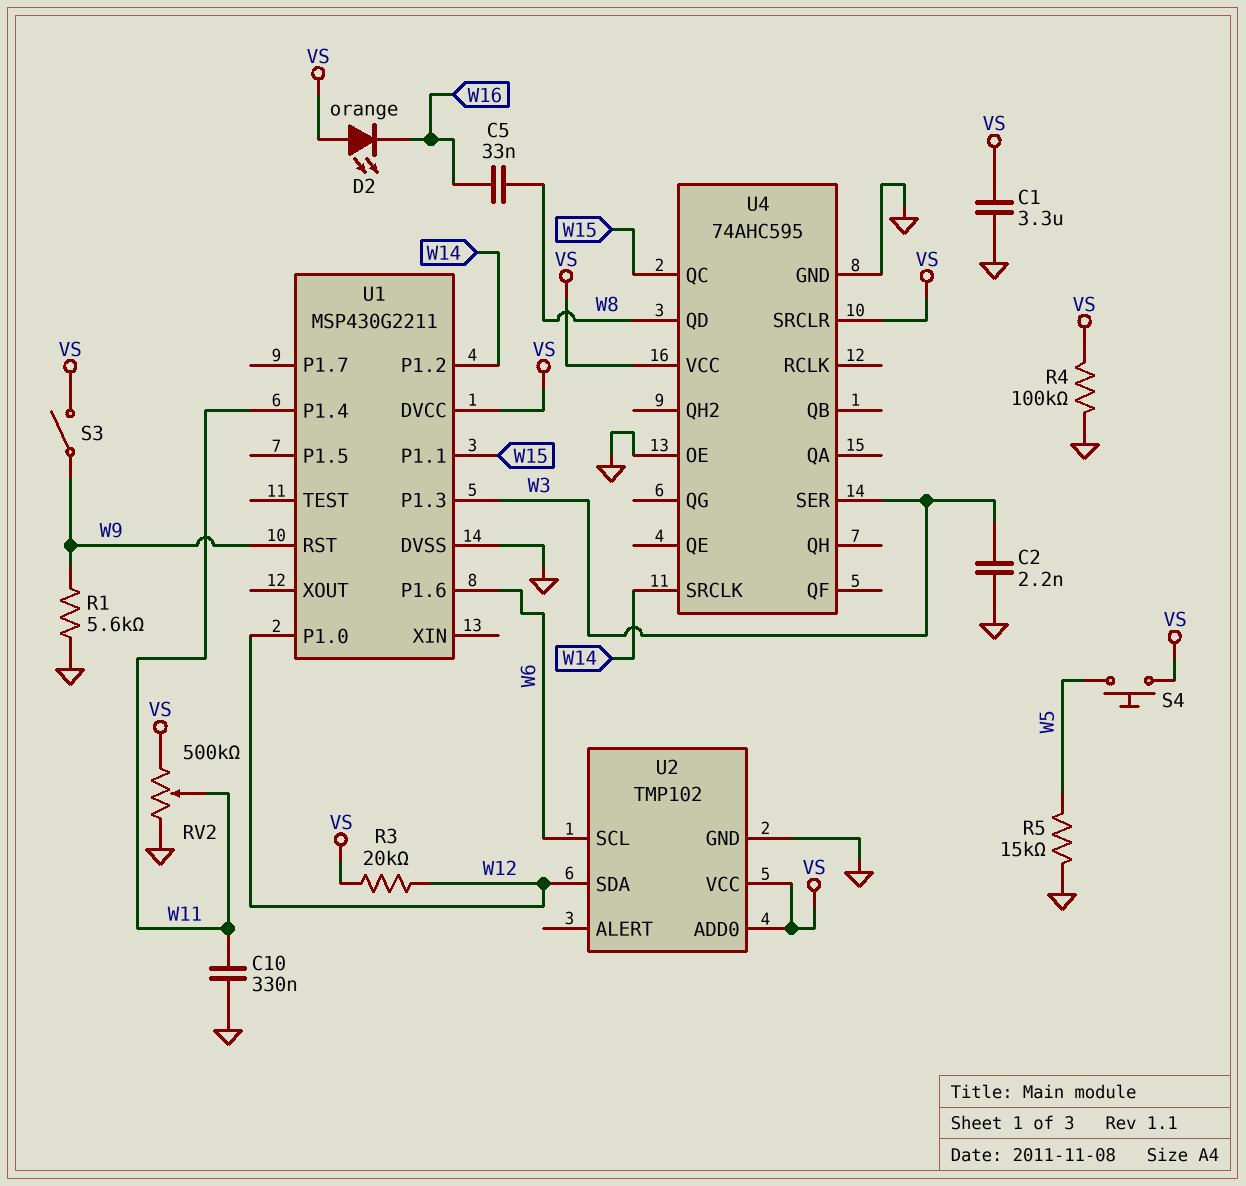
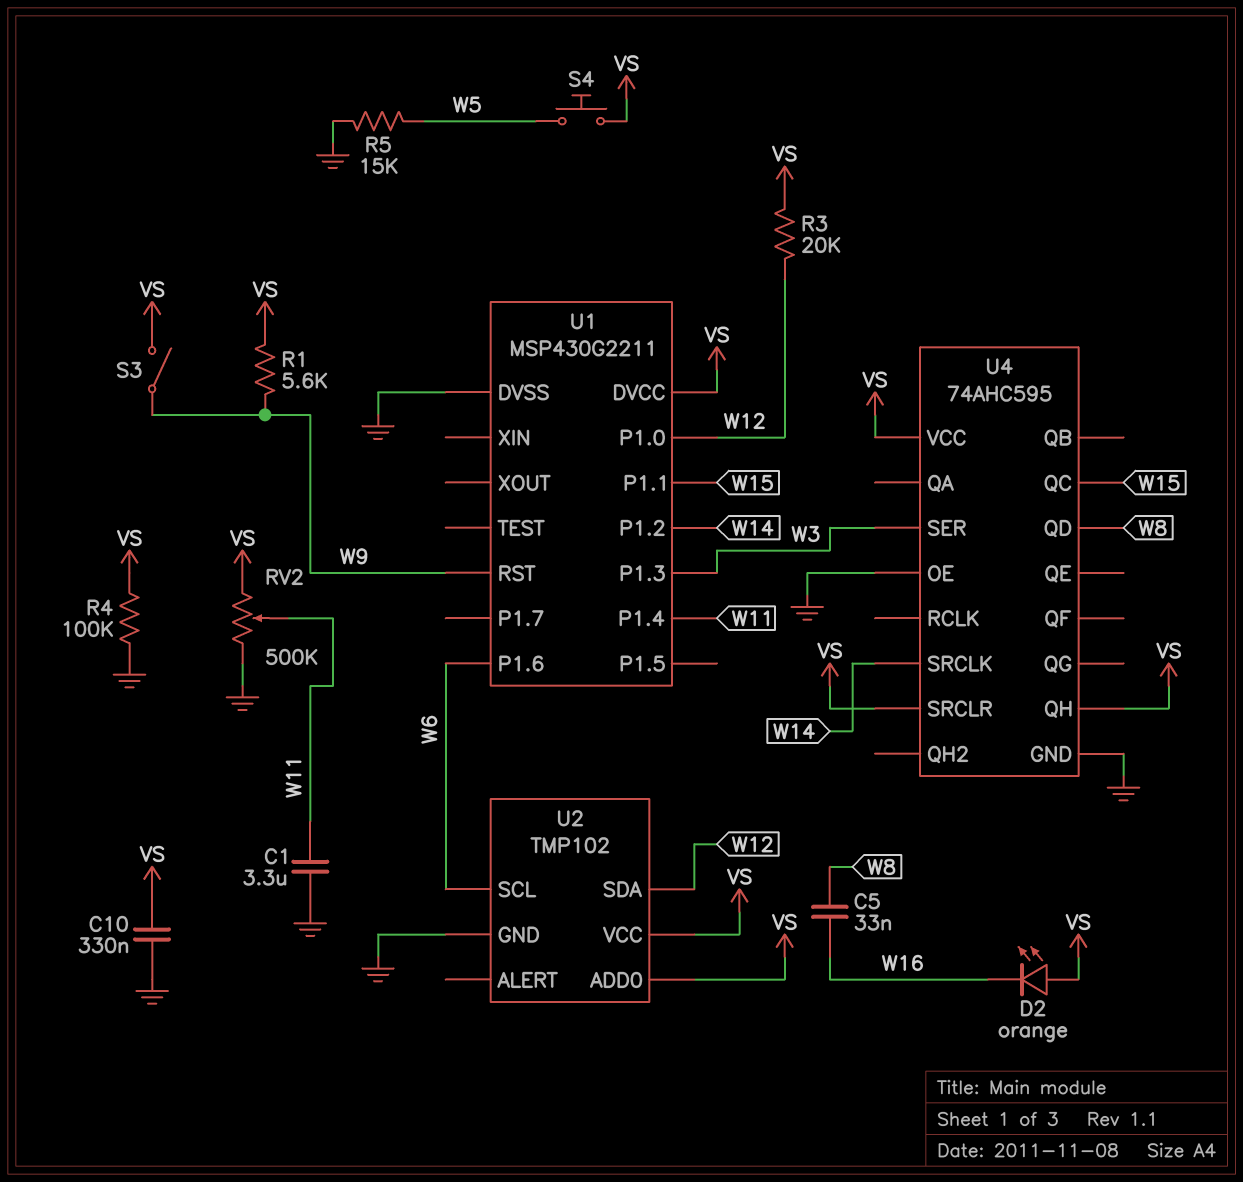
C1: 3.3uF (GND, VS) -> 3.3uF (GND, W11)
C2: 2.2nF (GND, W3) -> none
C10: 330nF (GND, W11) -> 330nF (GND, VS)
R1: 5.6k (GND, W9) -> 5.6k (VS, W9)
U4 pin QH: none -> VS

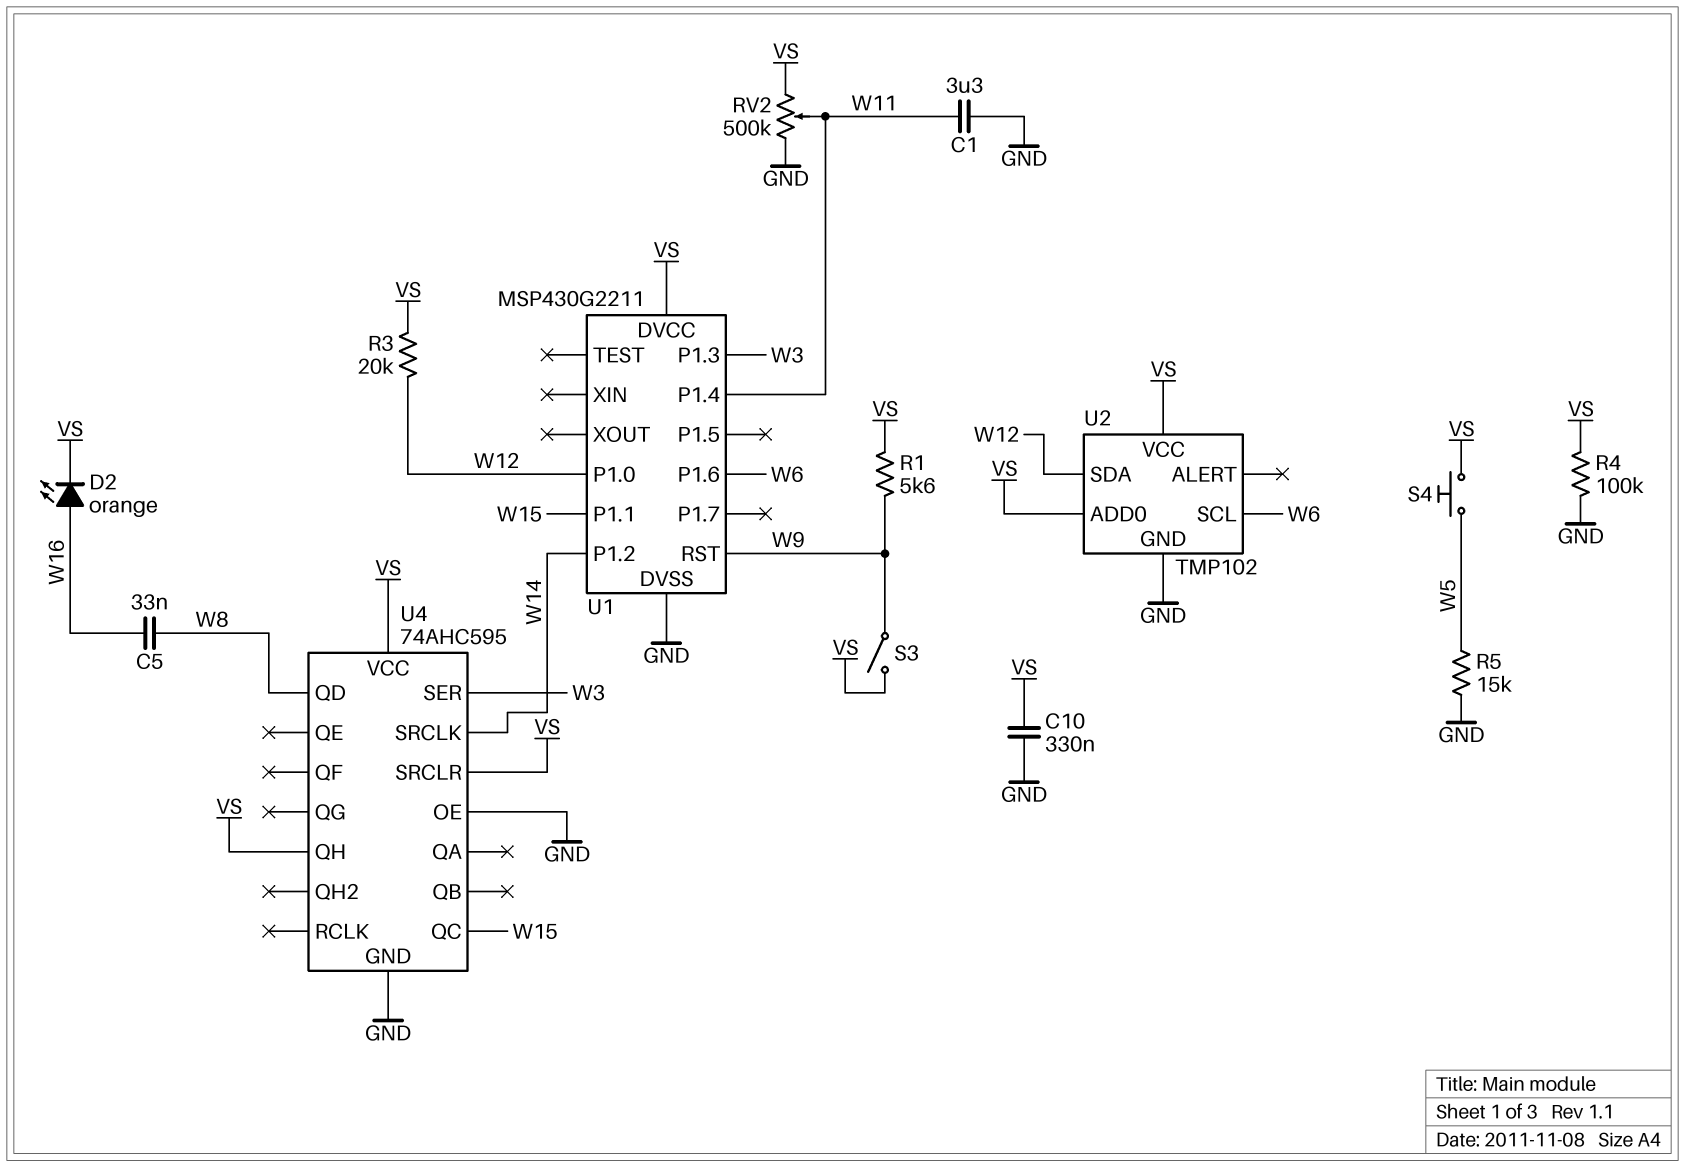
D2: LED orange (A VS, K W16) -> LED orange (A W16, K VS)

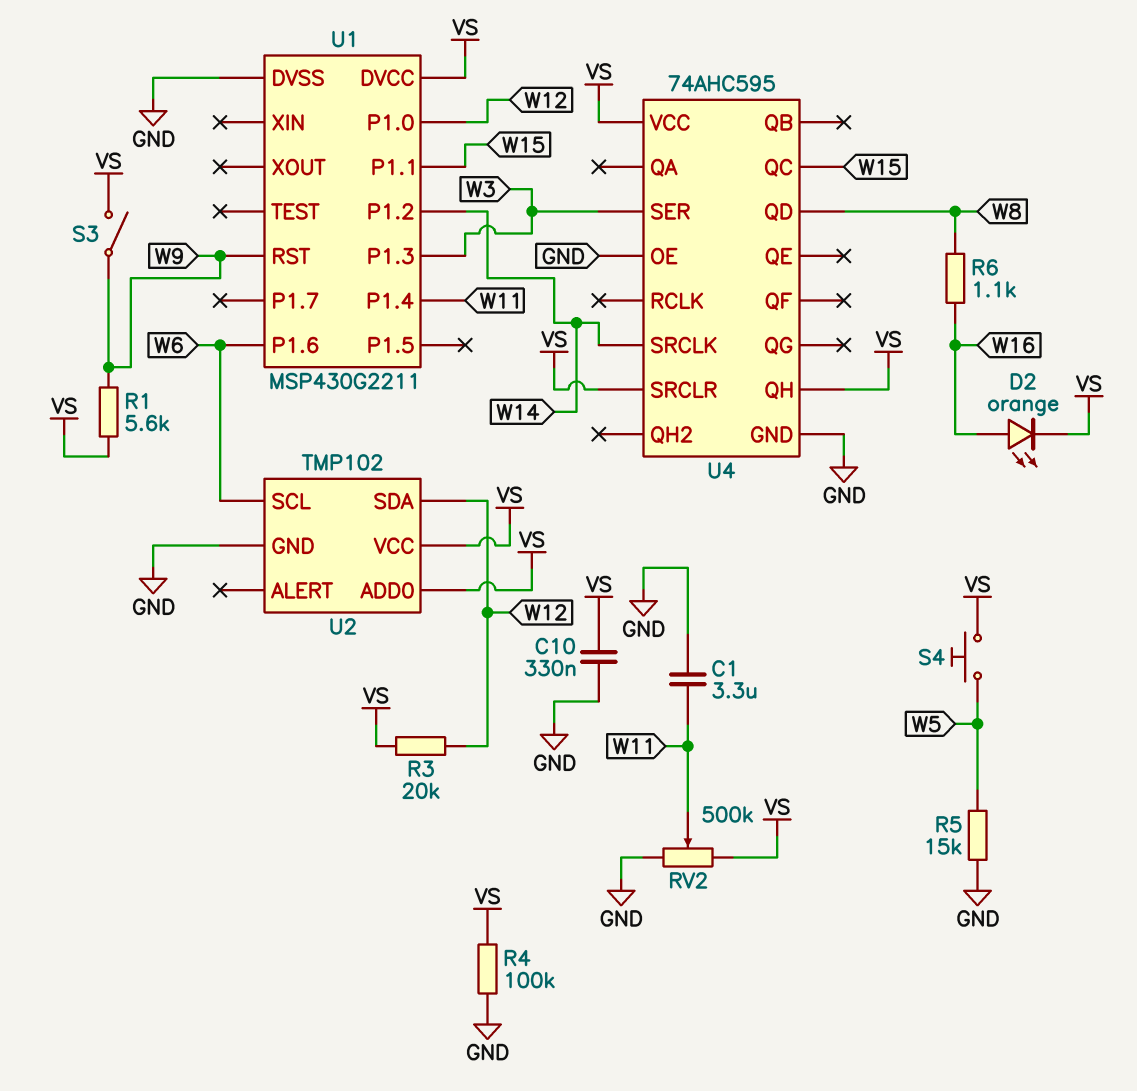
C5: 33nF (W8, W16) -> none
R6: none -> 1.1k (W8, W16)

